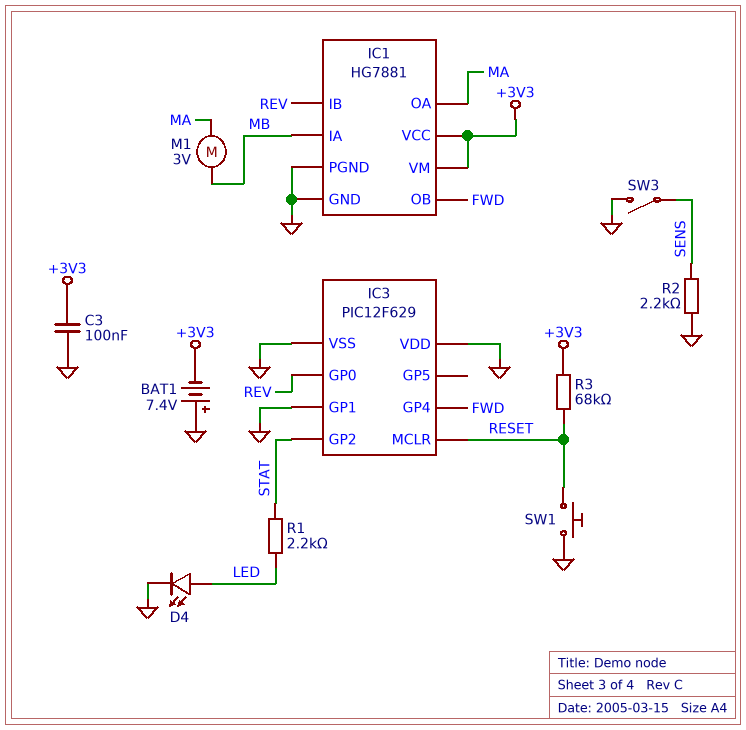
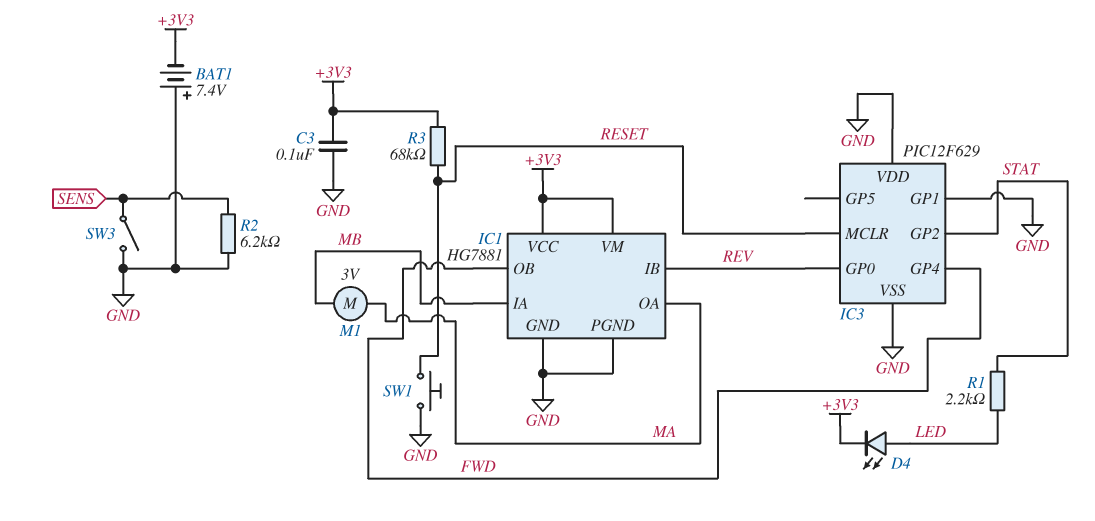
D4: LED (A LED, K GND) -> LED (A LED, K +3V3)
R2: 2.2k (GND, SENS) -> 6.2k (GND, SENS)

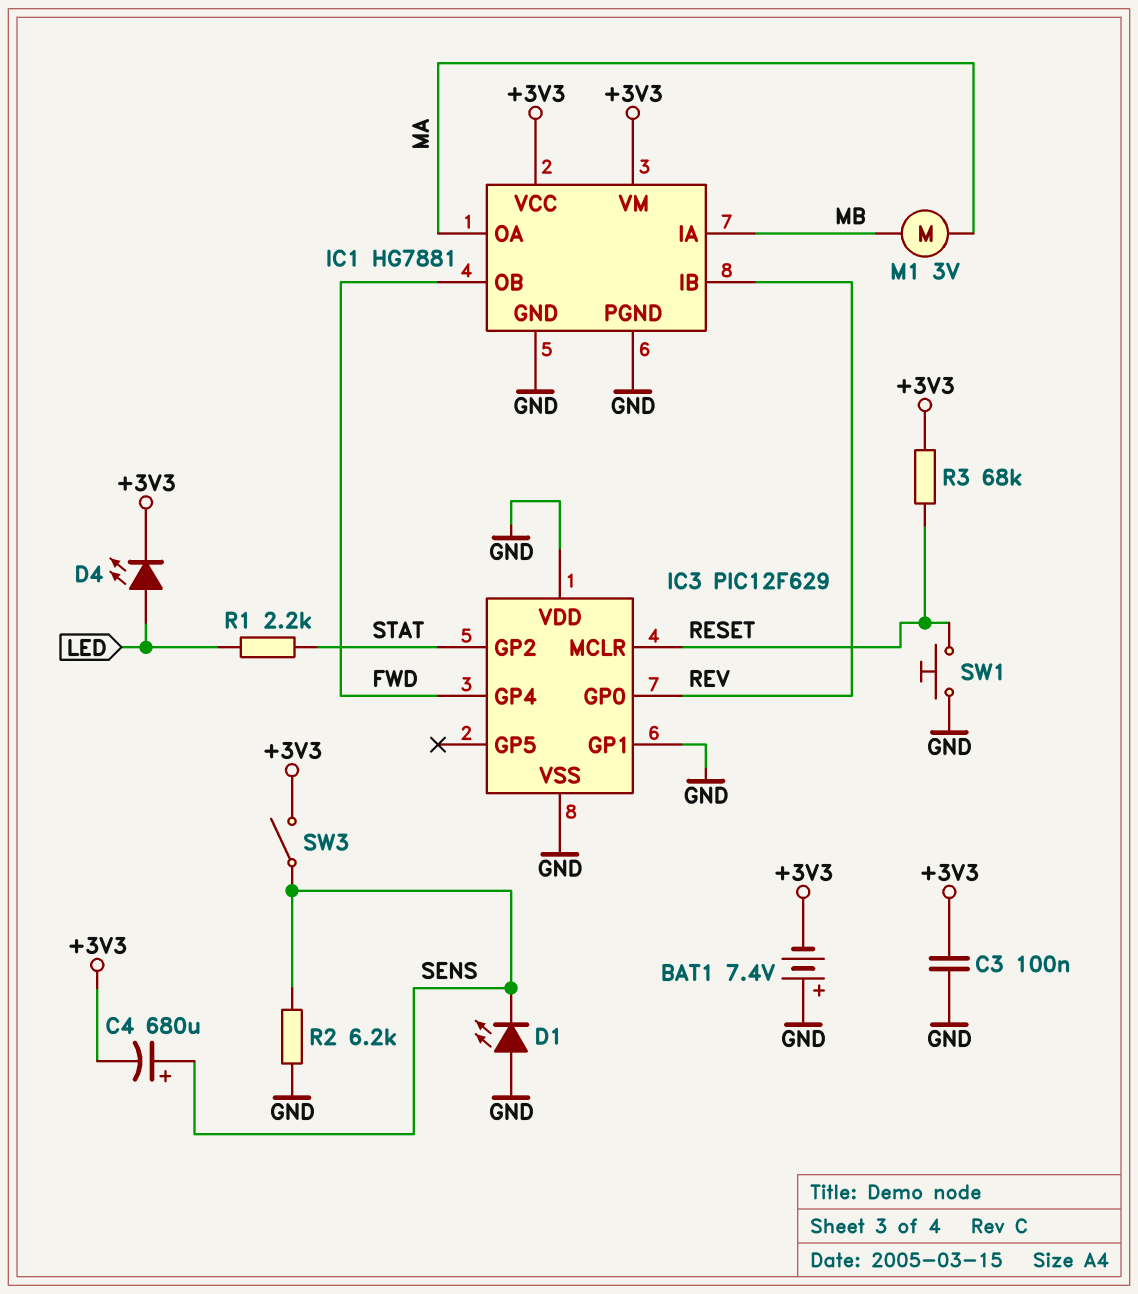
C4: none -> 680uF (plus SENS, minus +3V3)
D1: none -> LED (A GND, K SENS)
SW3: switch (GND, SENS) -> switch (+3V3, SENS)

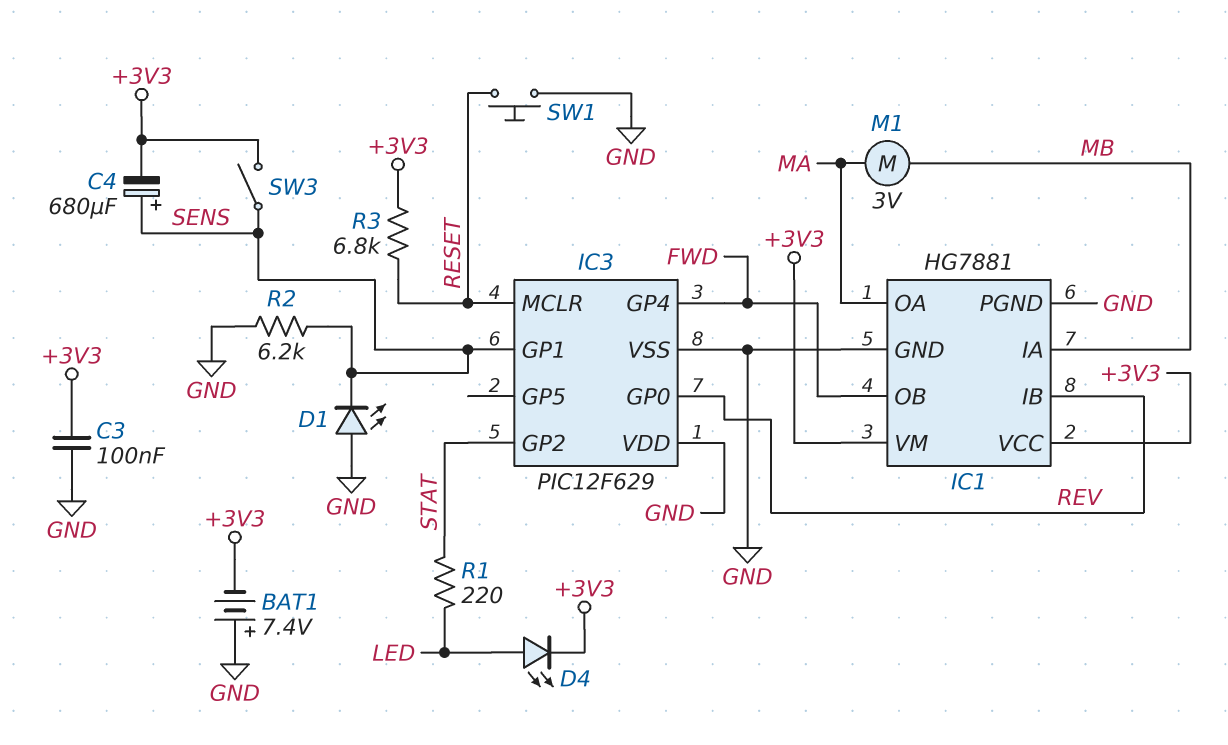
IC3 pin GP1: GND -> SENS
R1: 2.2k (LED, STAT) -> 220 (LED, STAT)
R3: 68k (+3V3, RESET) -> 6.8k (+3V3, RESET)

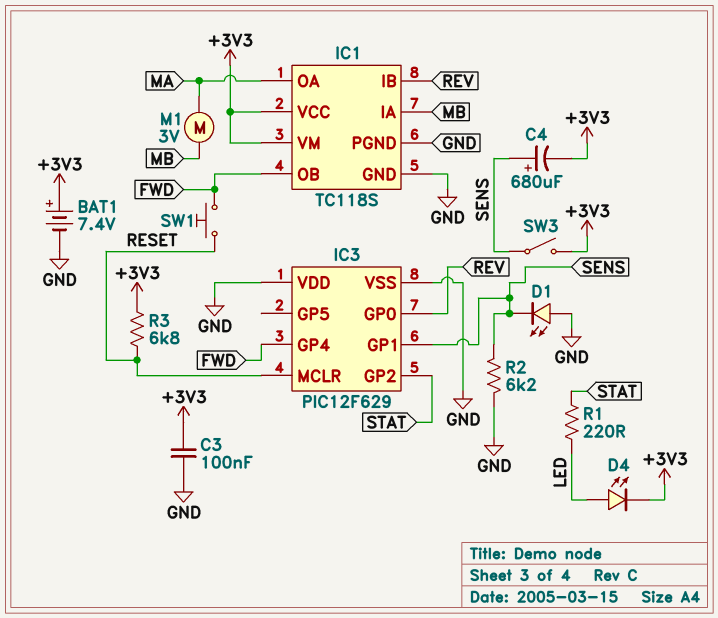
BAT1: 7.4V (plus GND, minus +3V3) -> 7.4V (plus +3V3, minus GND)
IC1: HG7881 -> TC118S
SW1: button (GND, RESET) -> button (FWD, RESET)

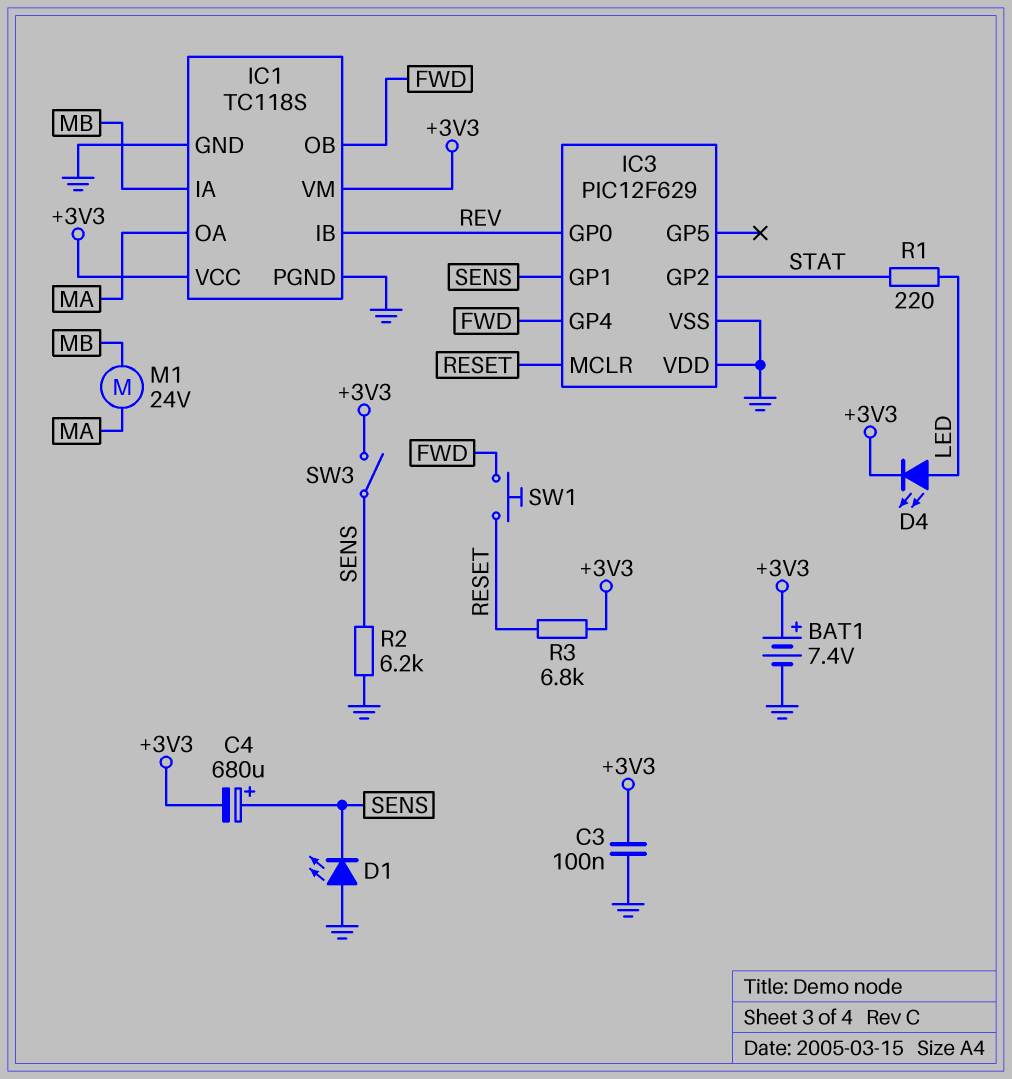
M1: motor 3V (MA, MB) -> motor 24V (MA, MB)

